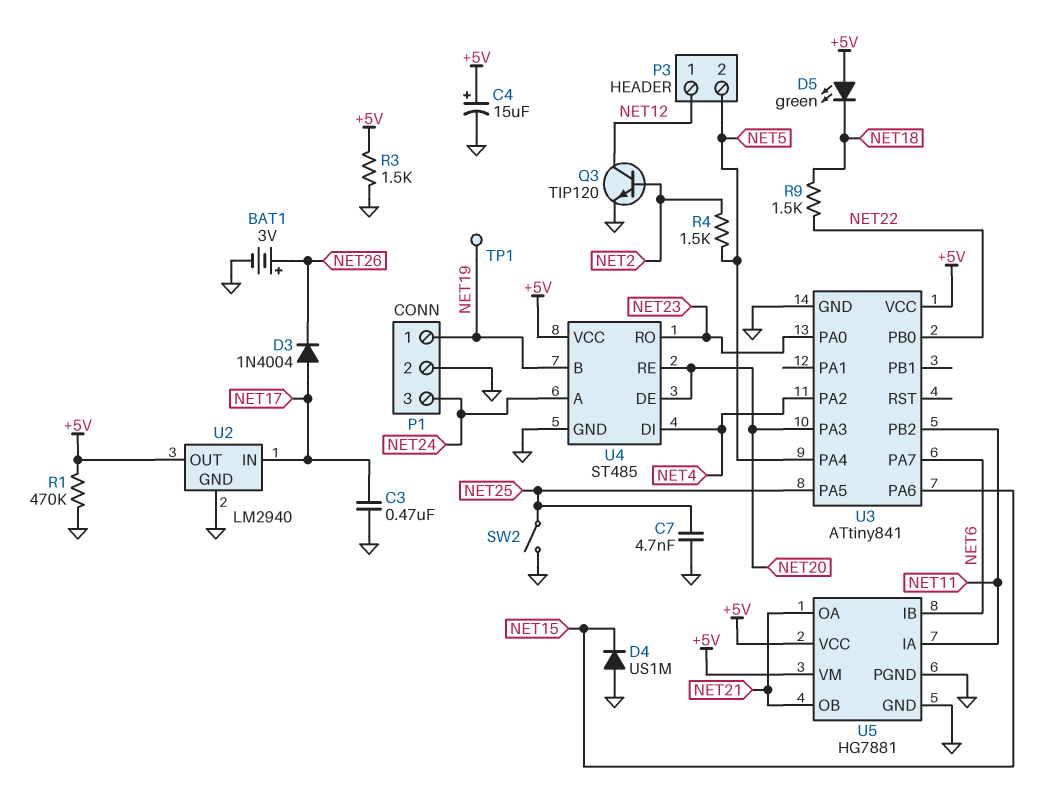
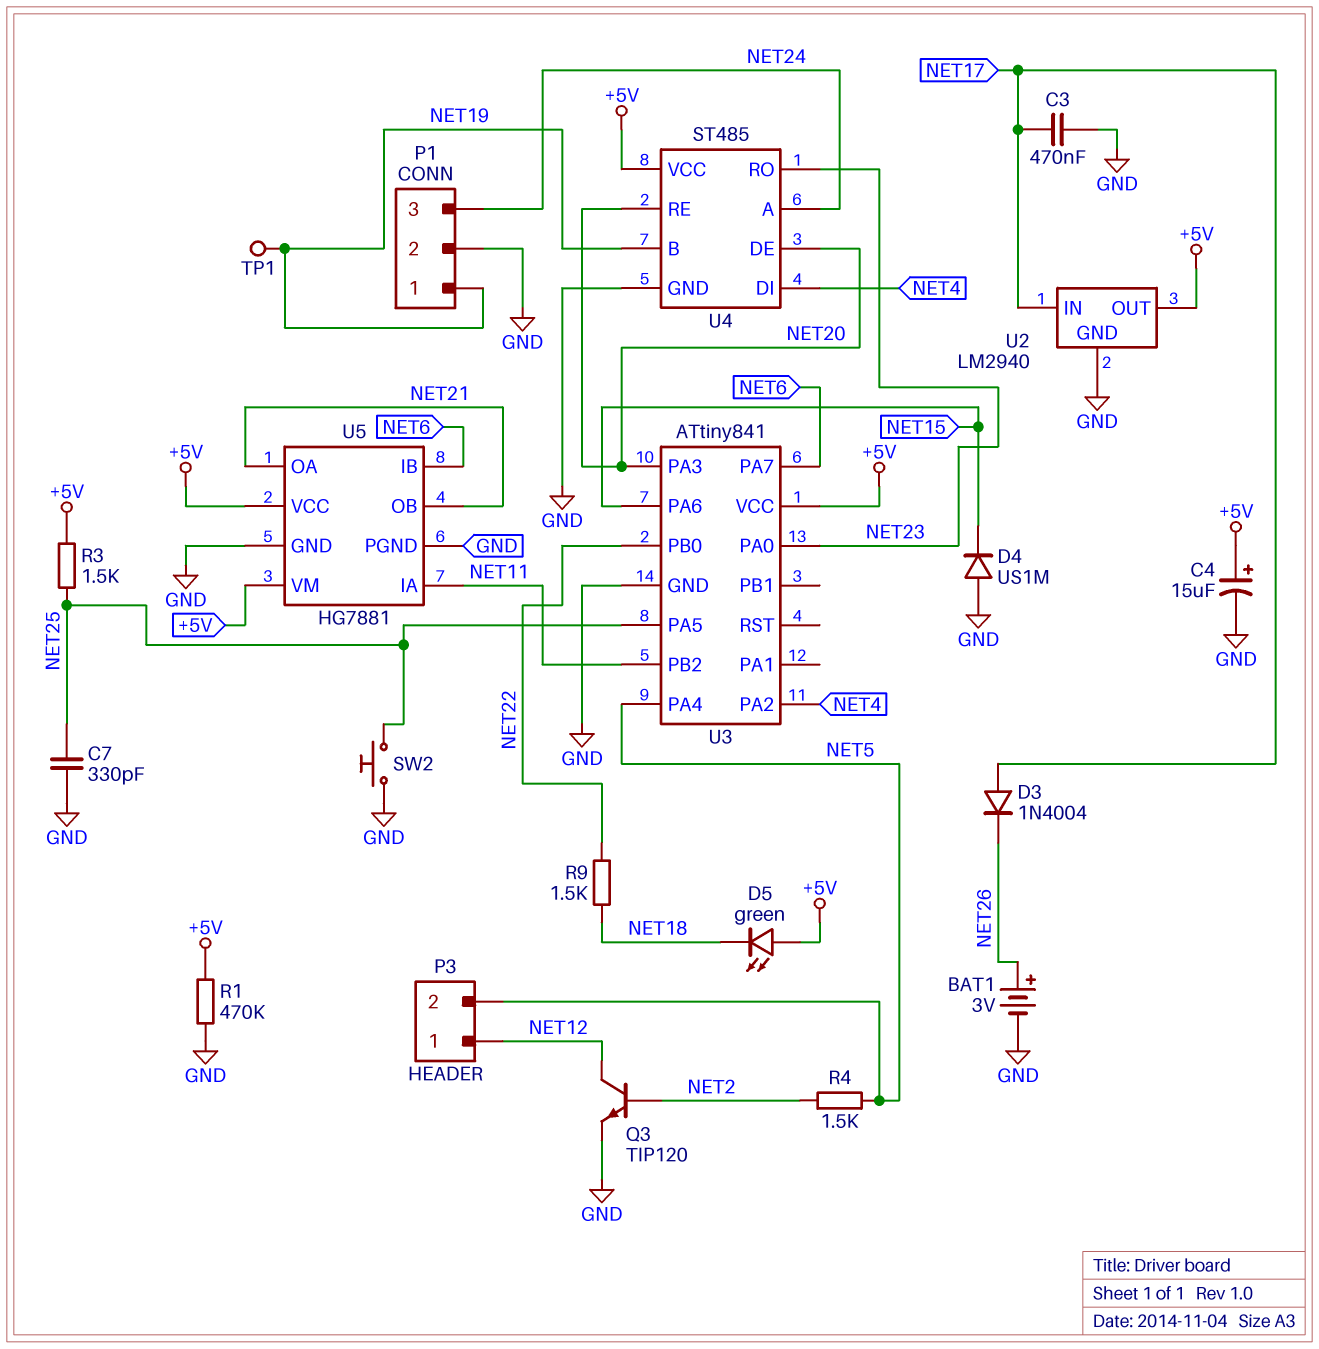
C7: 4.7nF (GND, NET25) -> 330pF (GND, NET25)
R3: 1.5k (+5V, GND) -> 1.5k (+5V, NET25)
SW2: switch (GND, NET25) -> button (GND, NET25)

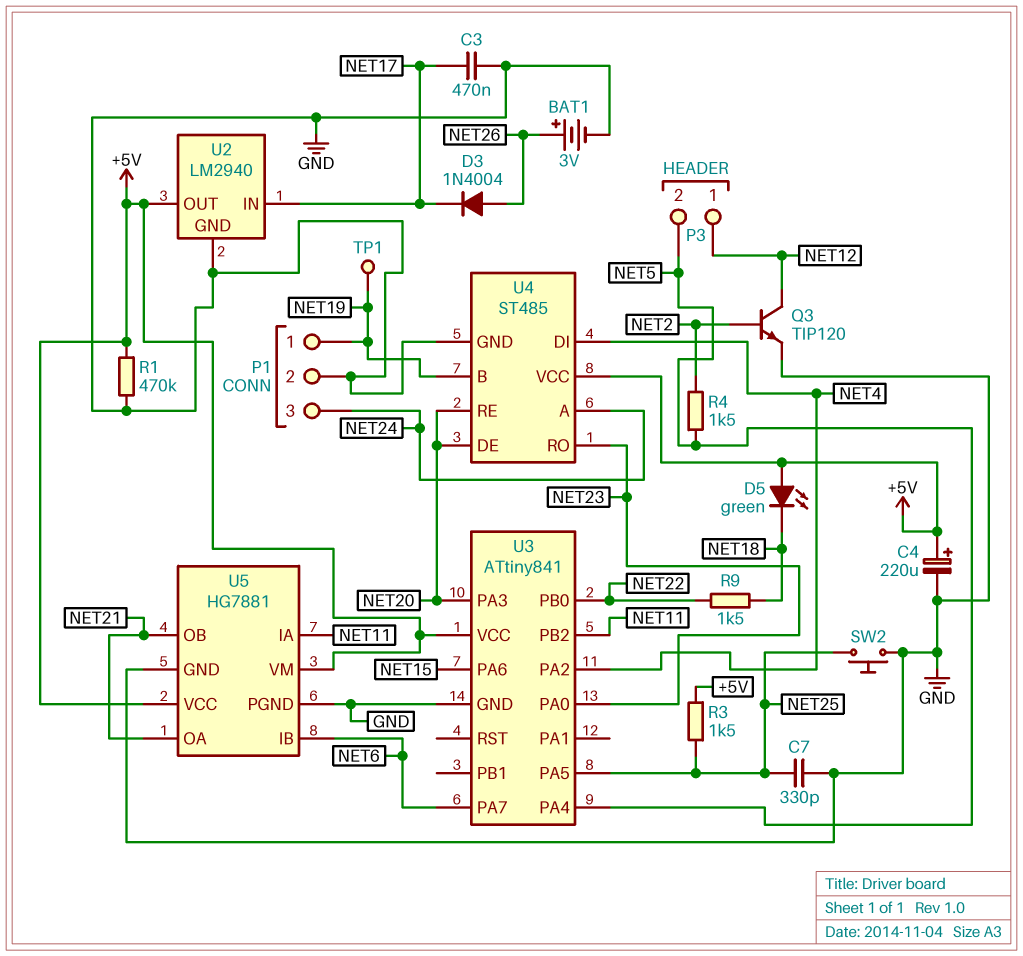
C4: 15uF (plus +5V, minus GND) -> 220uF (plus +5V, minus GND)
D3: diode 1N4004 (A NET17, K NET26) -> diode 1N4004 (A NET26, K NET17)
D4: diode US1M (A GND, K NET15) -> none

